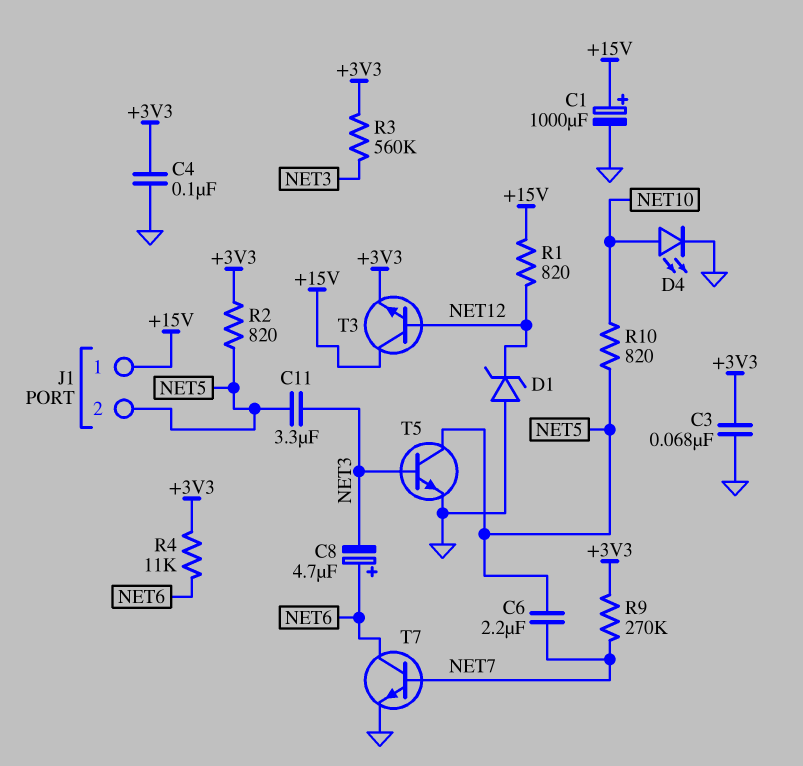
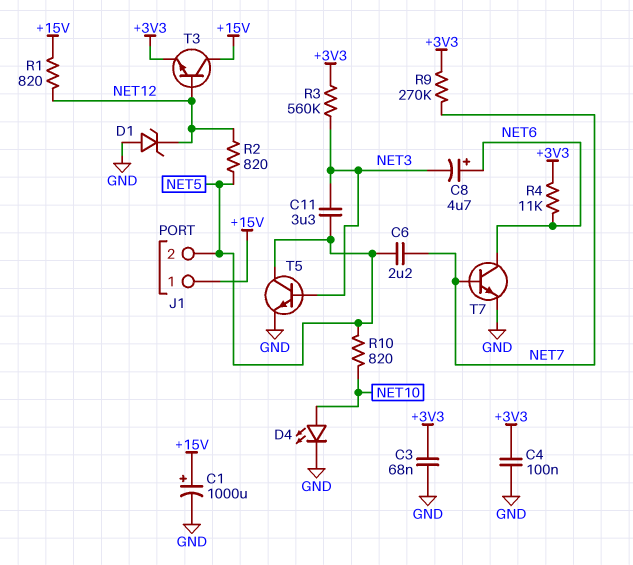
R2: 820 (+3V3, NET5) -> 820 (NET5, NET12)

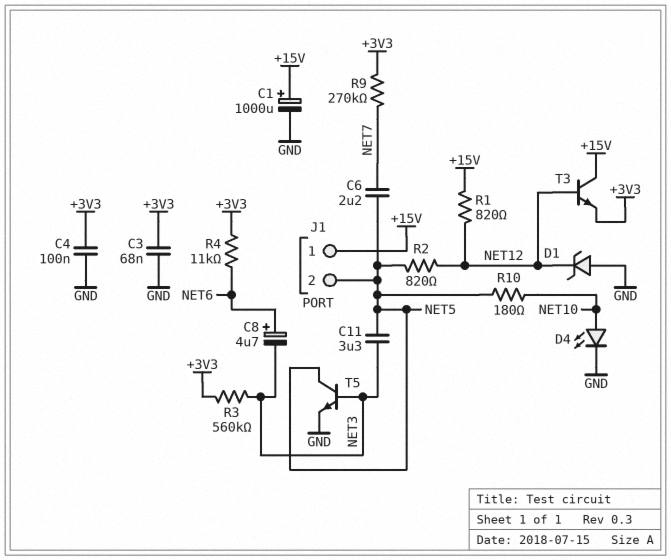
R10: 820 (NET5, NET10) -> 180 (NET5, NET10)
T7: NPN (B NET7, C NET6, E GND) -> none

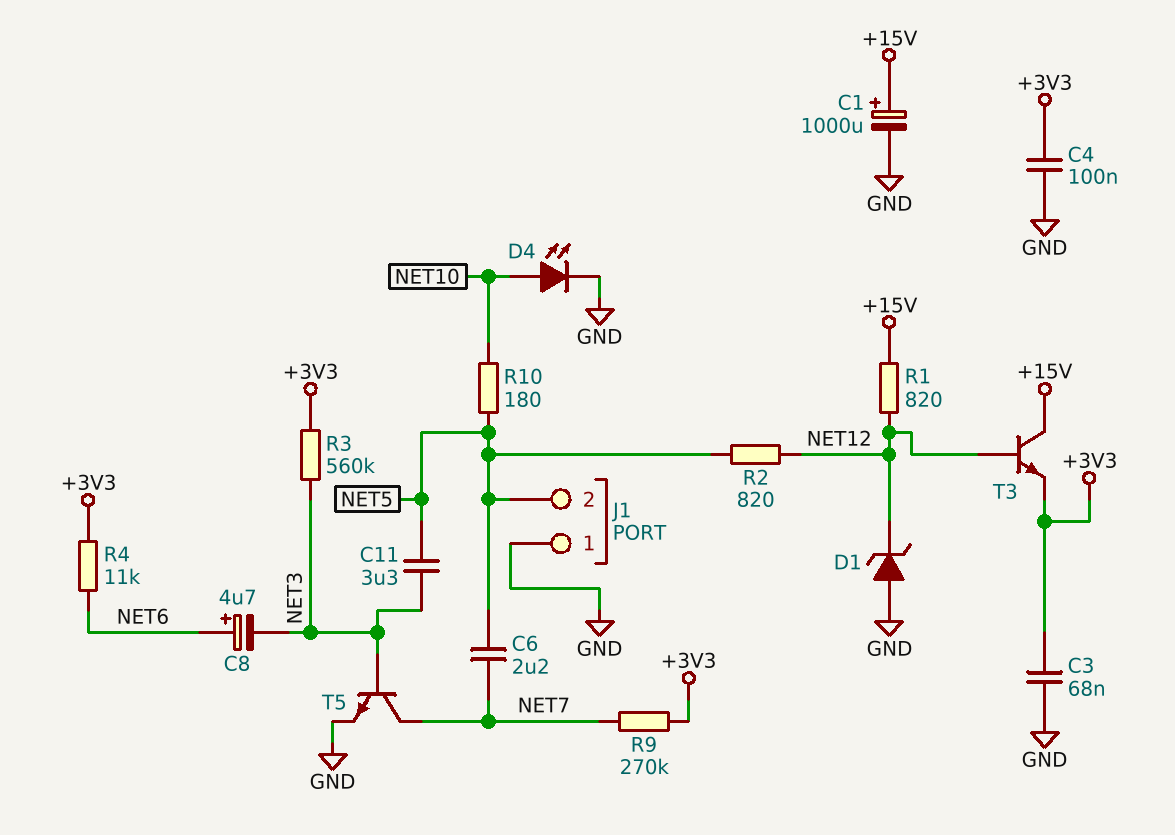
J1 pin 1: +15V -> GND
T5: NPN (B NET3, C NET5, E GND) -> NPN (B NET3, C NET7, E GND)

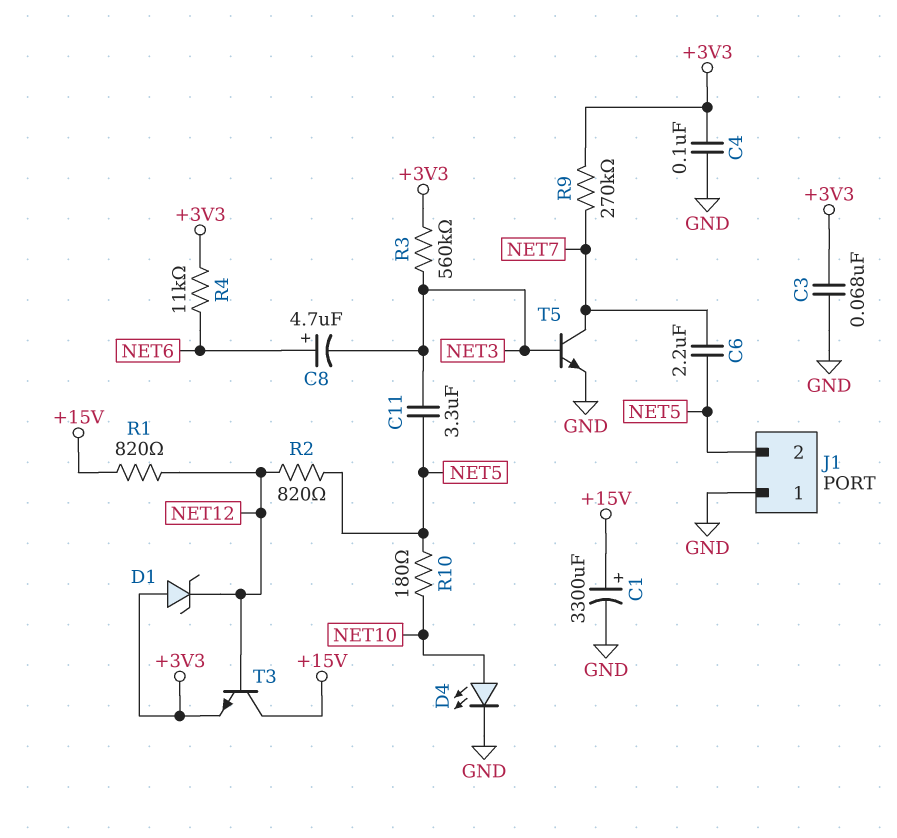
C1: 1000uF (plus +15V, minus GND) -> 3300uF (plus +15V, minus GND)
D1: zener (A GND, K NET12) -> zener (A +3V3, K NET12)

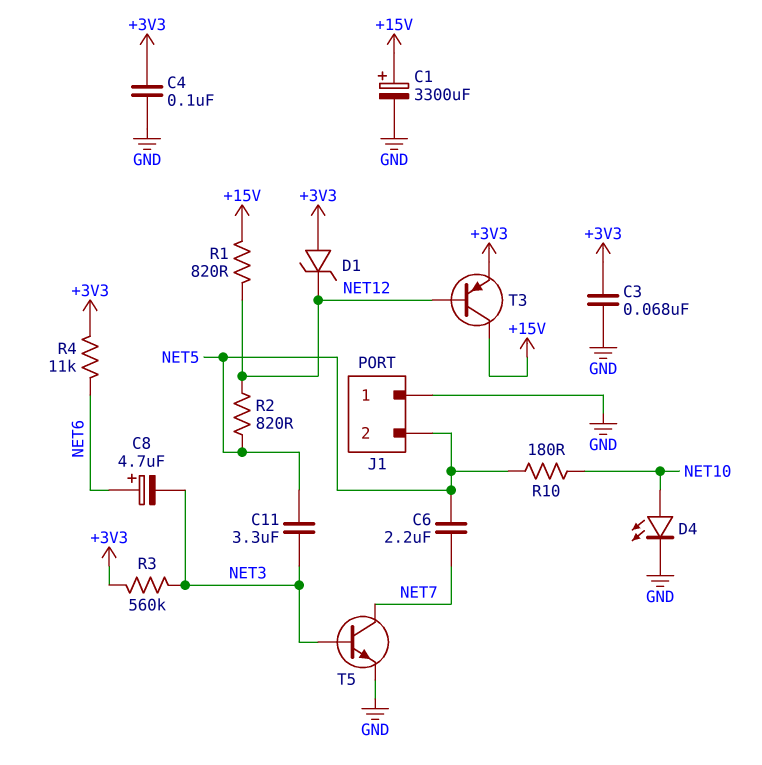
R9: 270k (+3V3, NET7) -> none
T3: NPN (B NET12, C +15V, E +3V3) -> PNP (B NET12, C +15V, E +3V3)

